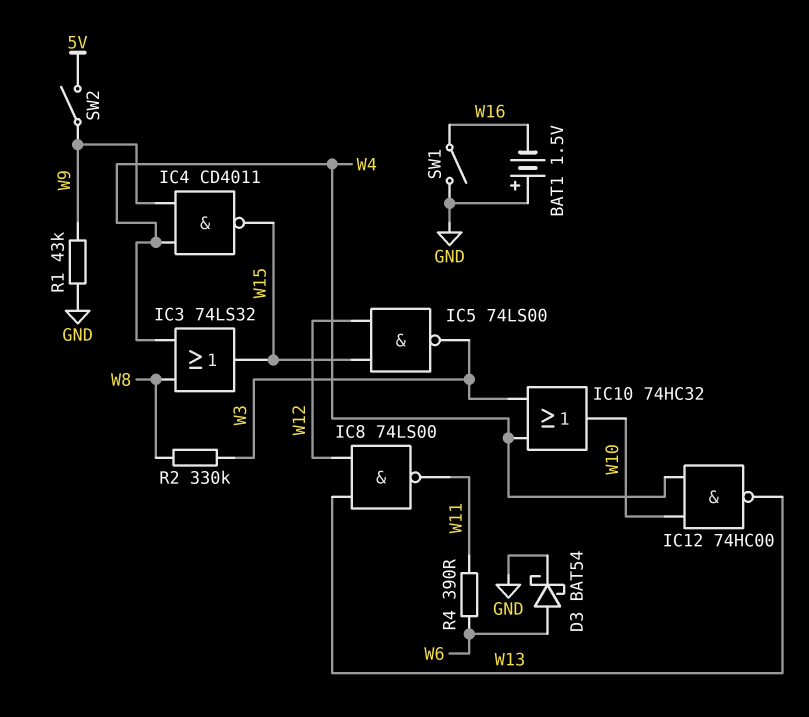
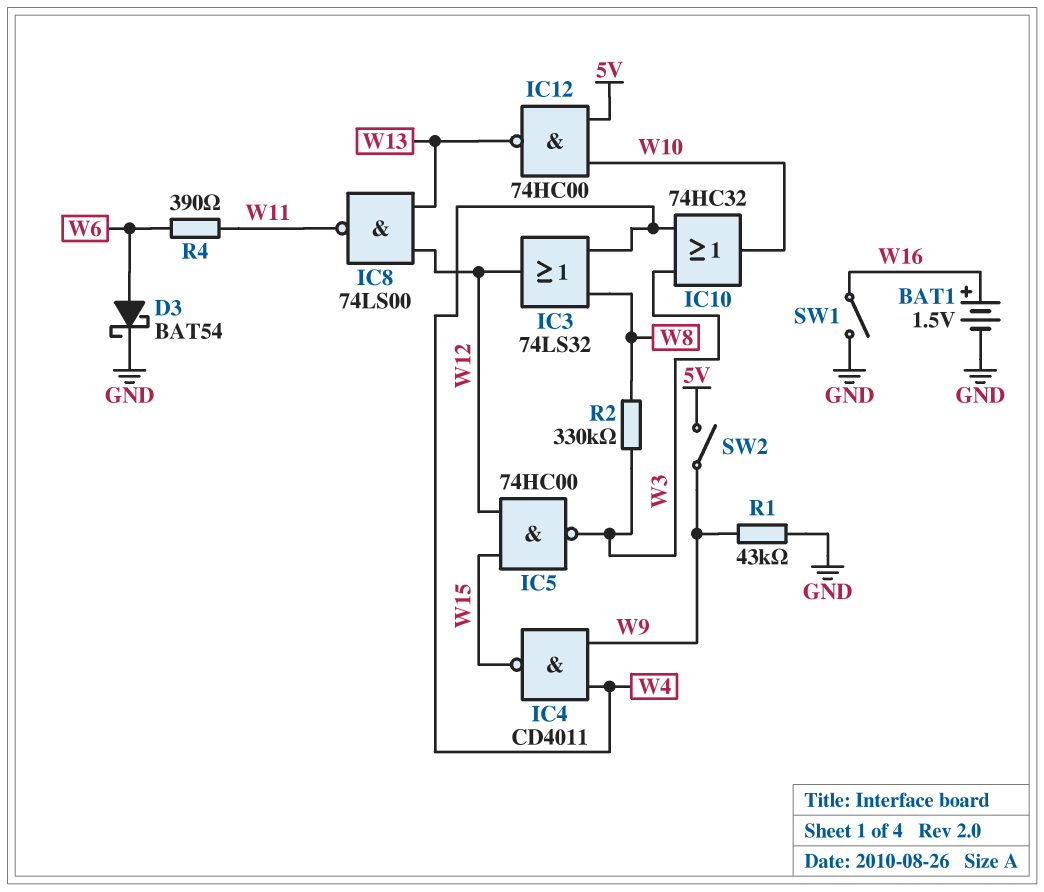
BAT1: 1.5V (plus GND, minus W16) -> 1.5V (plus W16, minus GND)
IC3: OR 74LS32 (in W4, in W8, out W15) -> OR 74LS32 (in W4, in W8, out W12)
IC5: NAND 74LS00 (in W12, in W15, out W3) -> NAND 74HC00 (in W12, in W15, out W3)
IC12: NAND 74HC00 (in W4, in W10, out W13) -> NAND 74HC00 (in 5V, in W10, out W13)

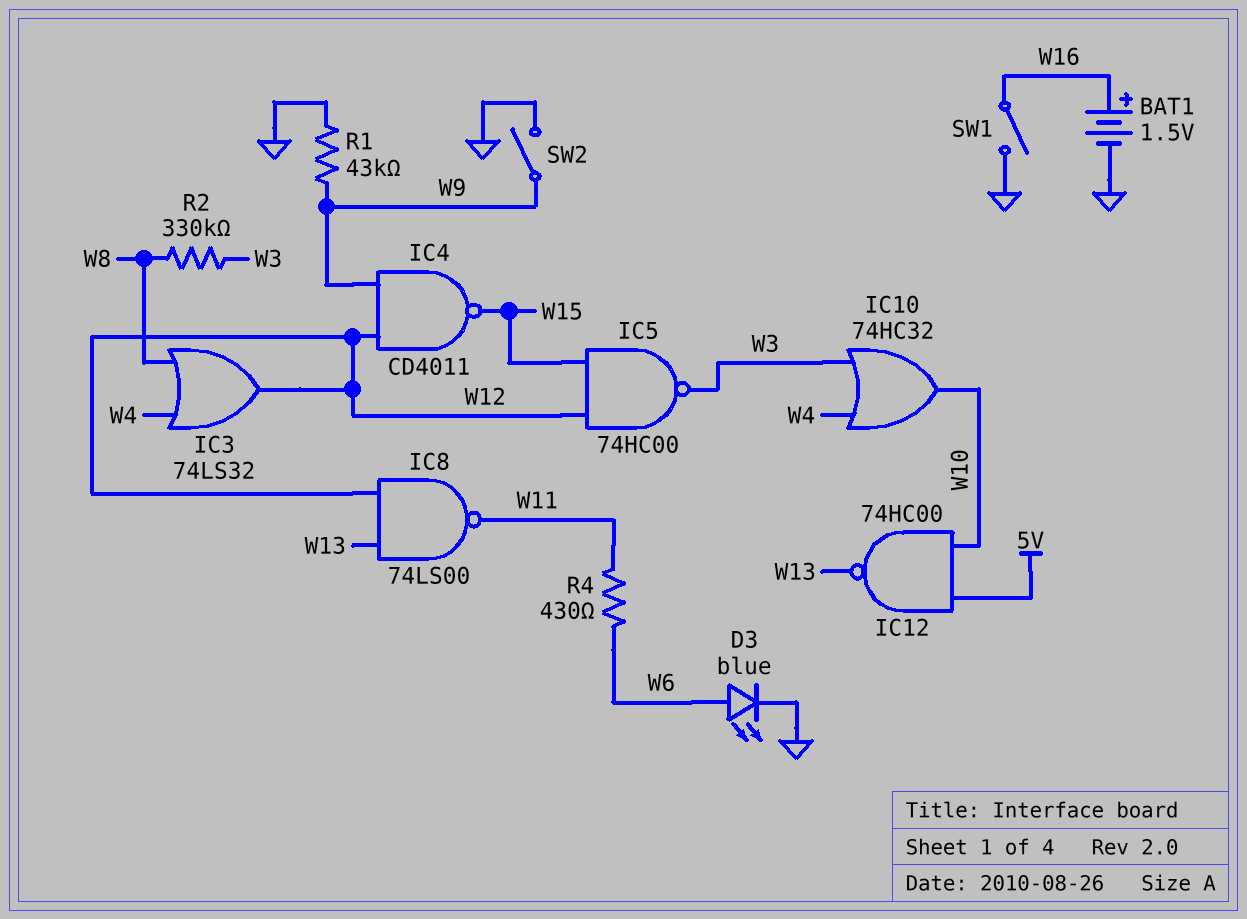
D3: schottky BAT54 (A W6, K GND) -> LED blue (A W6, K GND)
IC4: NAND CD4011 (in W4, in W9, out W15) -> NAND CD4011 (in W9, in W12, out W15)
R4: 390 (W6, W11) -> 430 (W6, W11)
SW2: switch (5V, W9) -> switch (GND, W9)

